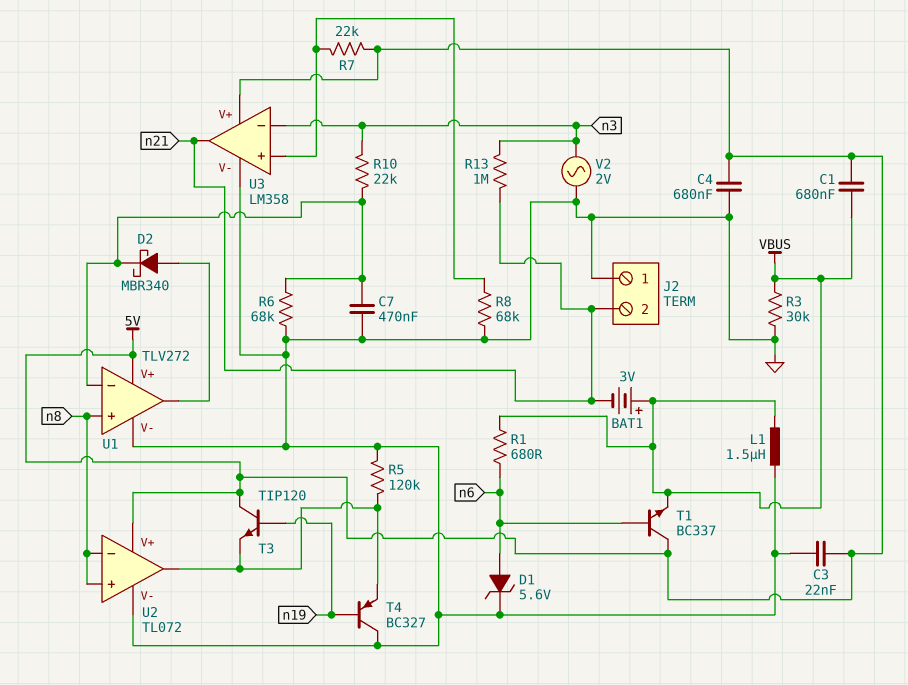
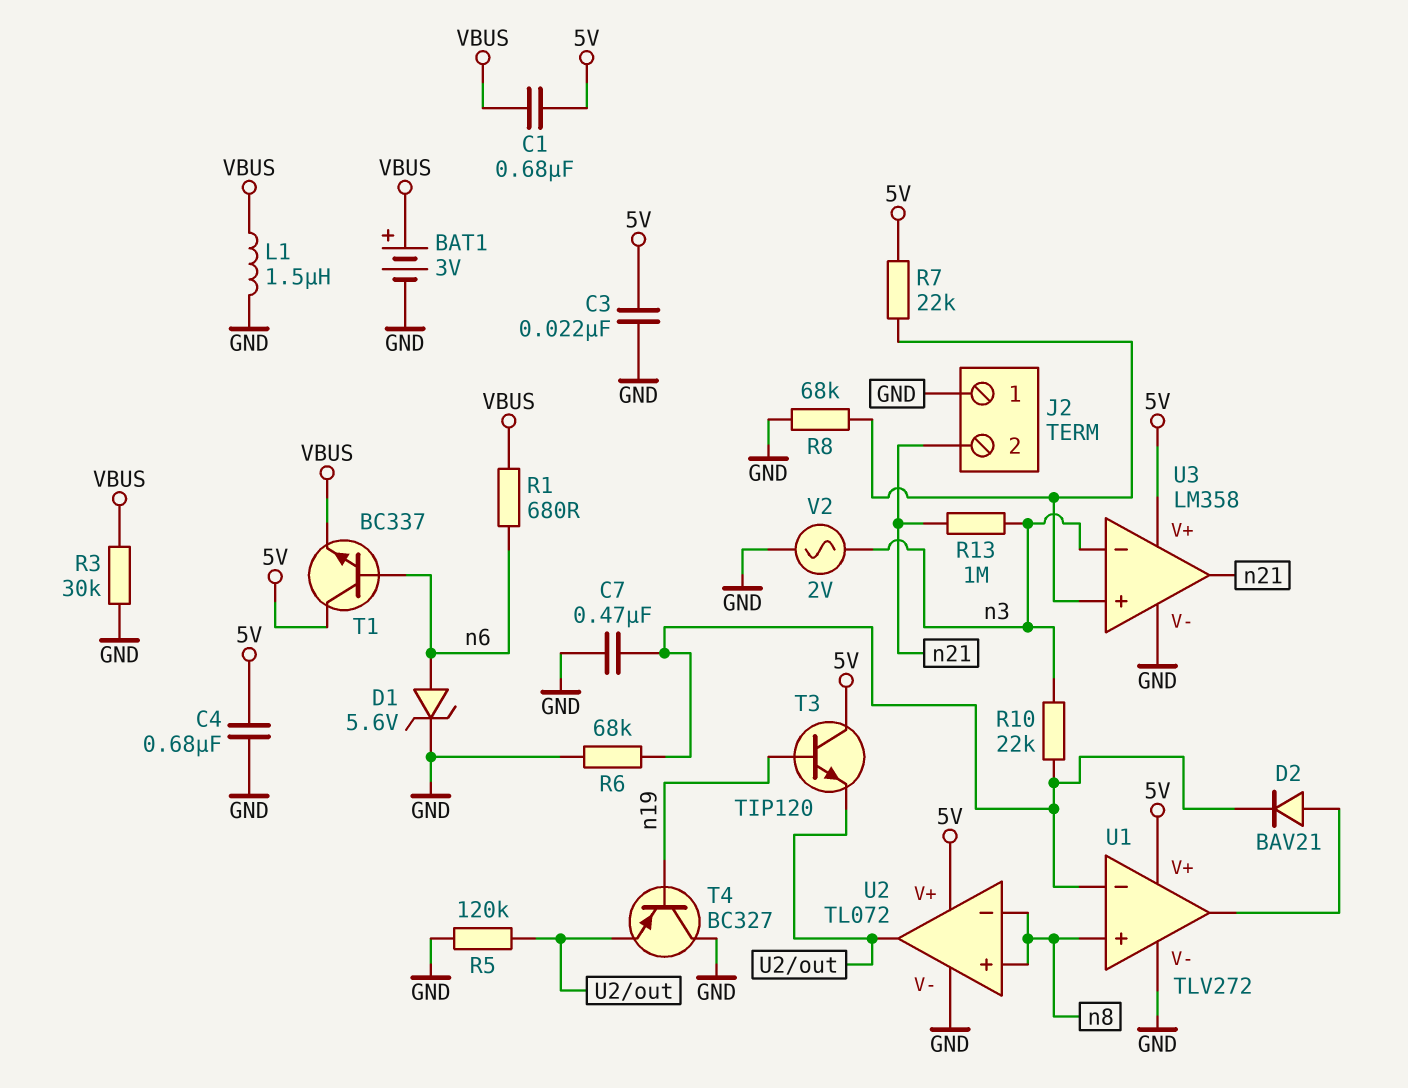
BAT1: 3V (plus VBUS, minus n21) -> 3V (plus VBUS, minus GND)
D2: schottky MBR340 (A U1/out, K U1/in-) -> diode BAV21 (A U1/out, K U1/in-)

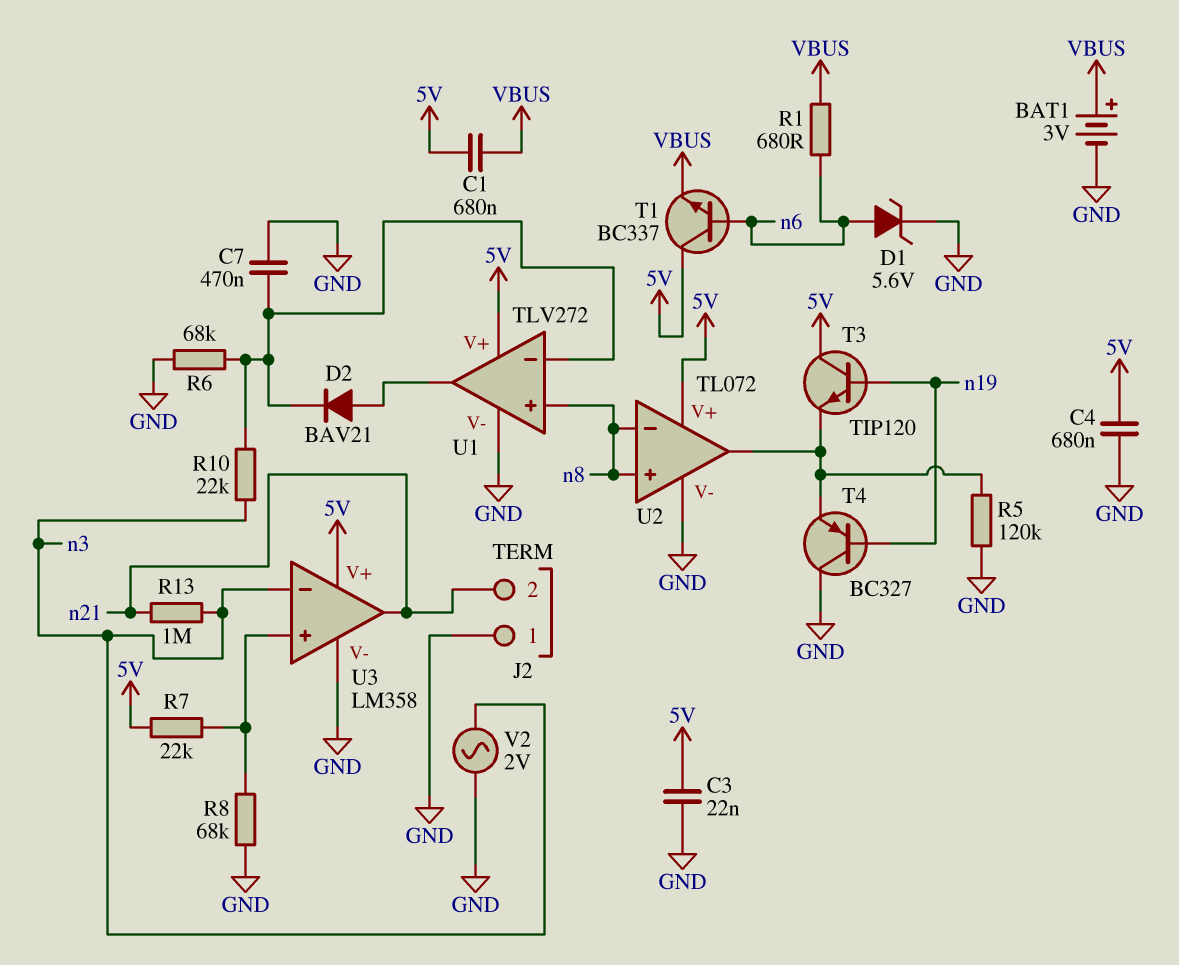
L1: 1.5uH (GND, VBUS) -> none
R3: 30k (GND, VBUS) -> none

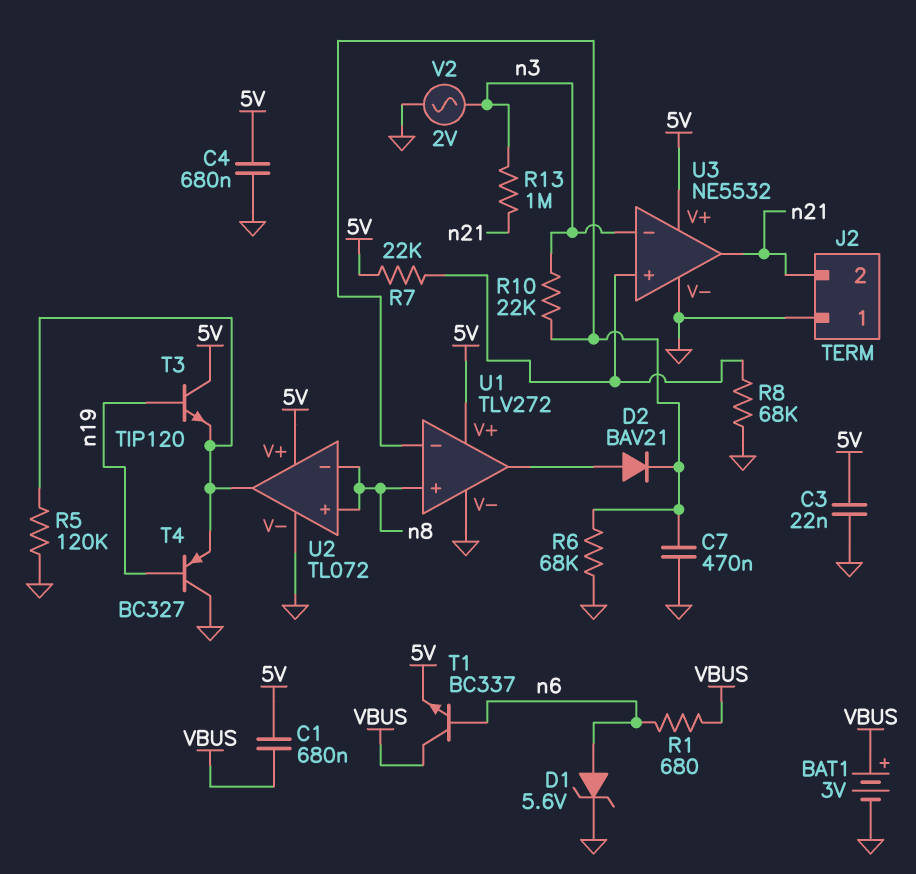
T1: NPN BC337 (B n6, C 5V, E VBUS) -> NPN BC337 (B n6, C VBUS, E 5V)
U3: LM358 -> NE5532

